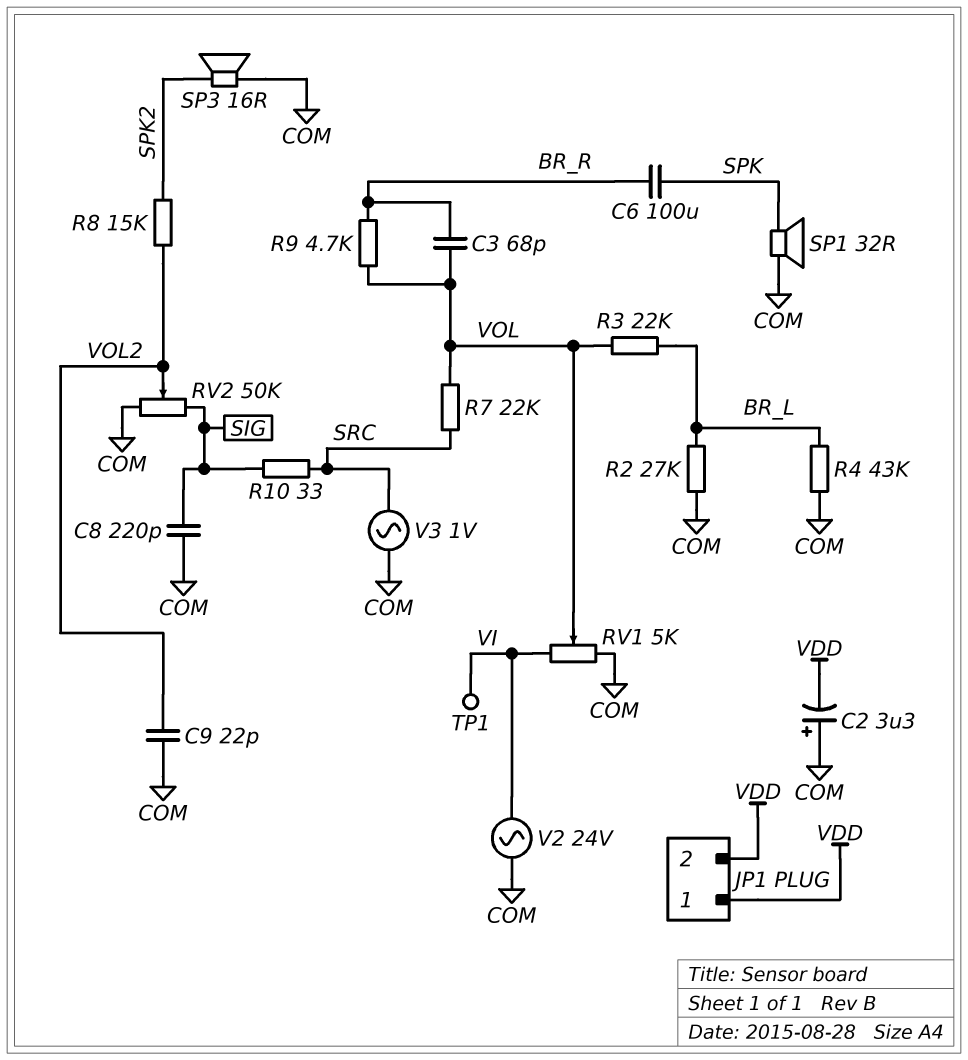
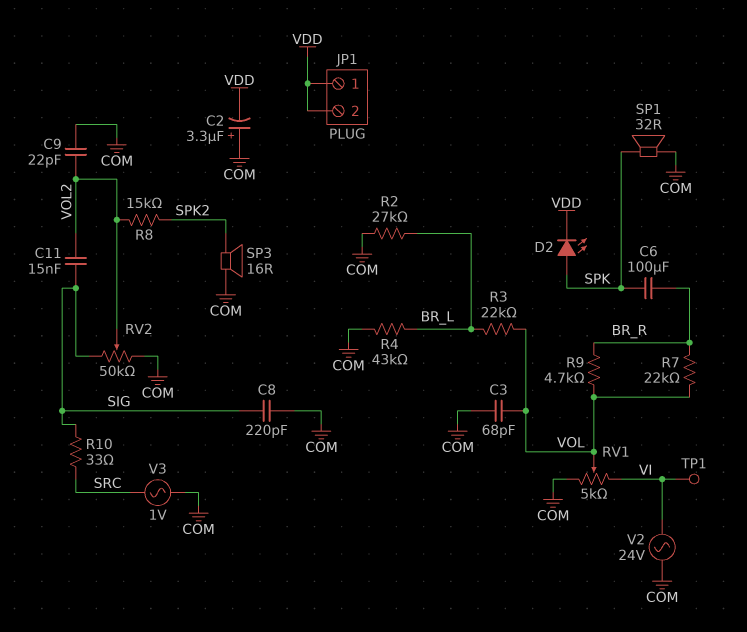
C3: 68pF (BR_R, VOL) -> 68pF (COM, VOL)
C11: none -> 15nF (SIG, VOL2)
D2: none -> LED (A SPK, K VDD)
R7: 22k (SRC, VOL) -> 22k (BR_R, VOL)

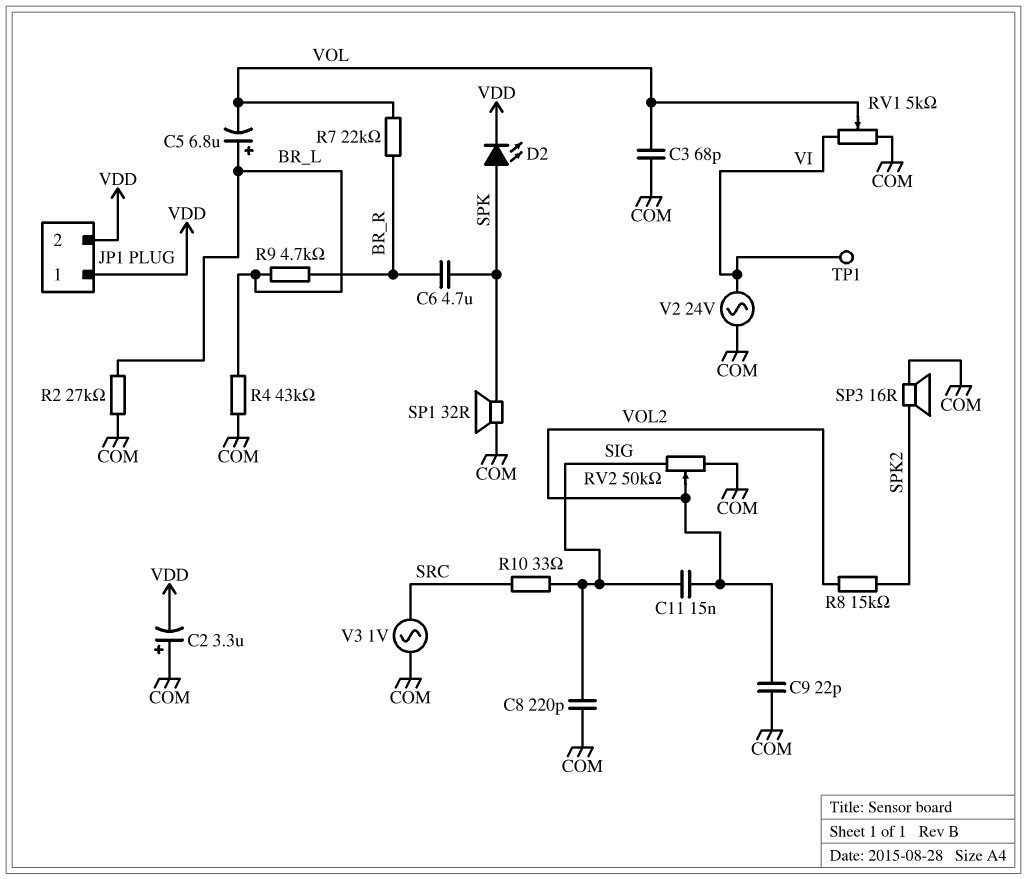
C5: none -> 6.8uF (plus BR_L, minus VOL)
C6: 100uF (BR_R, SPK) -> 4.7uF (BR_R, SPK)
R3: 22k (BR_L, VOL) -> none
R9: 4.7k (BR_R, VOL) -> 4.7k (BR_L, BR_R)

